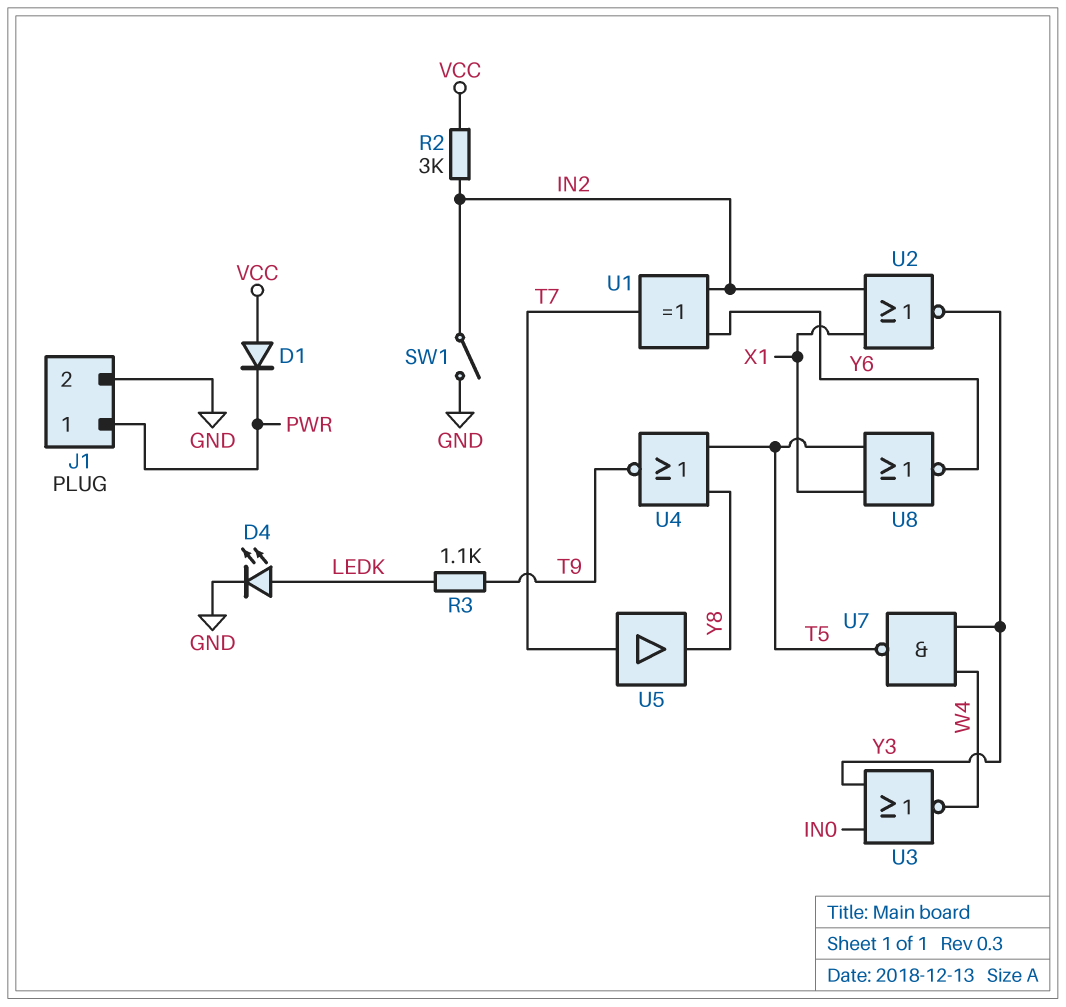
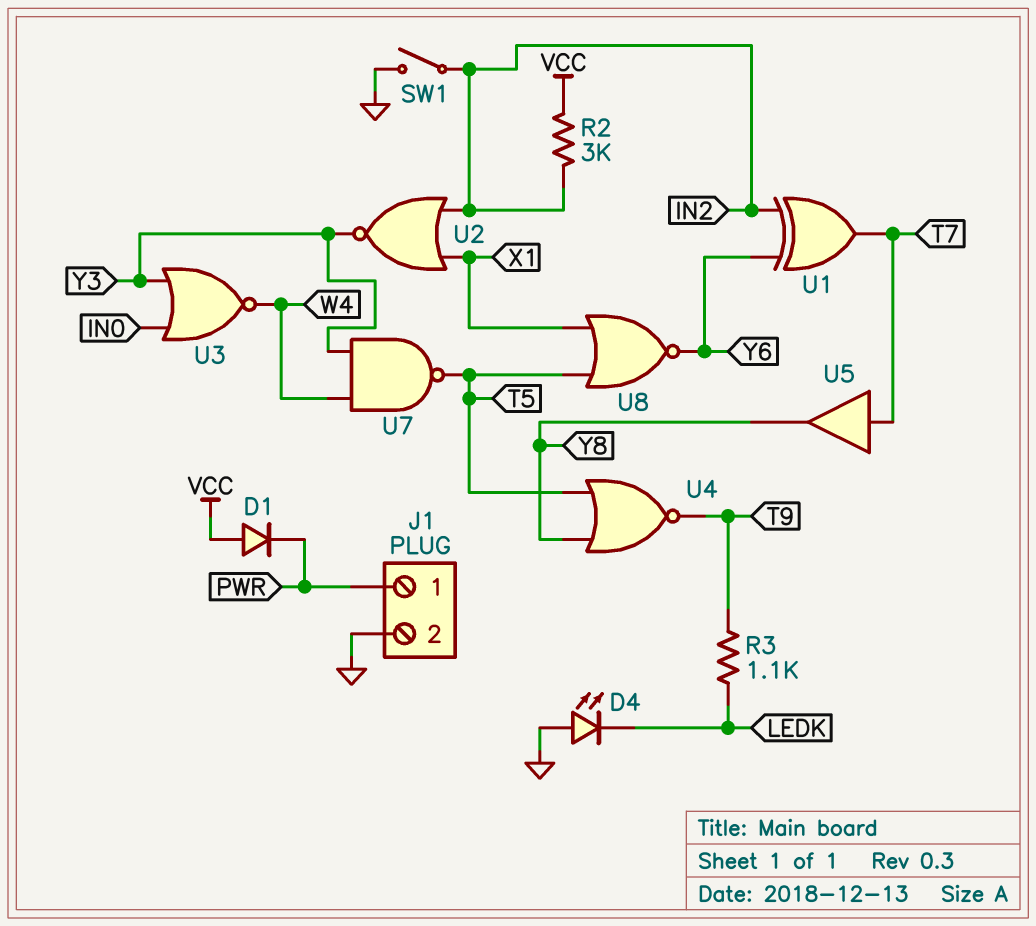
D4: LED (A LEDK, K GND) -> LED (A GND, K LEDK)

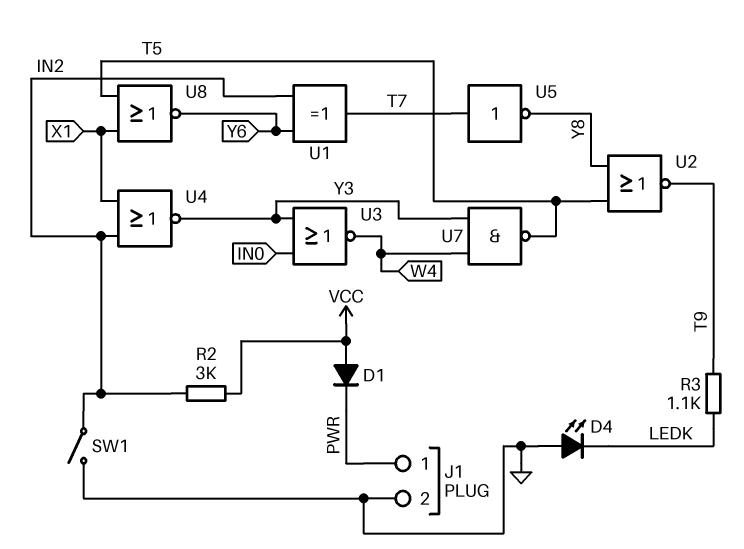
U2: NOR (in IN2, in X1, out Y3) -> NOR (in T5, in Y8, out T9)
U4: NOR (in T5, in Y8, out T9) -> NOR (in IN2, in X1, out Y3)
U5: buffer (in T7, out Y8) -> NOT (in T7, out Y8)

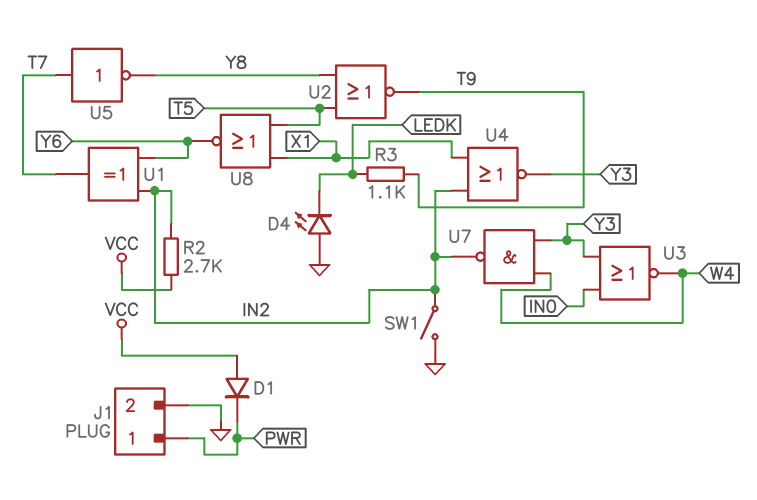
R2: 3k (IN2, VCC) -> 2.7k (IN2, VCC)
U7: NAND (in W4, in Y3, out T5) -> NAND (in W4, in Y3, out IN2)

